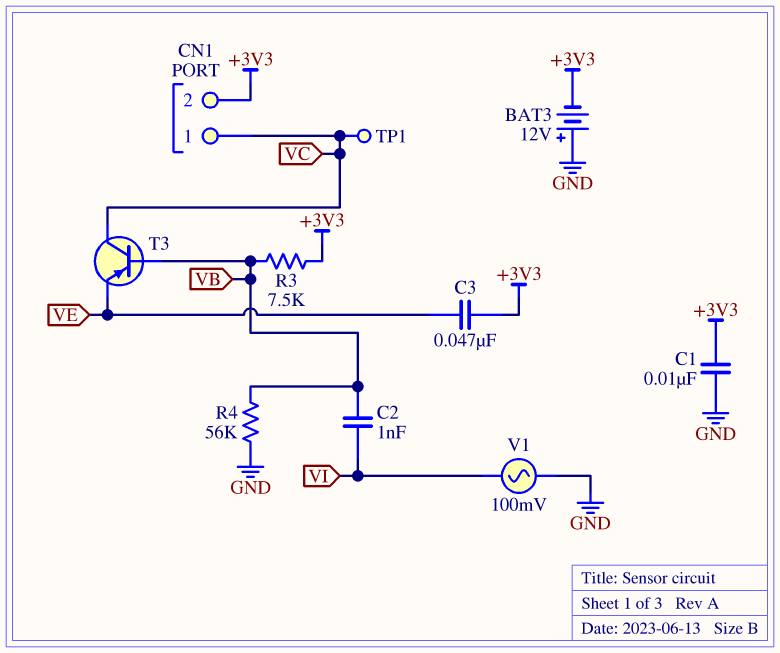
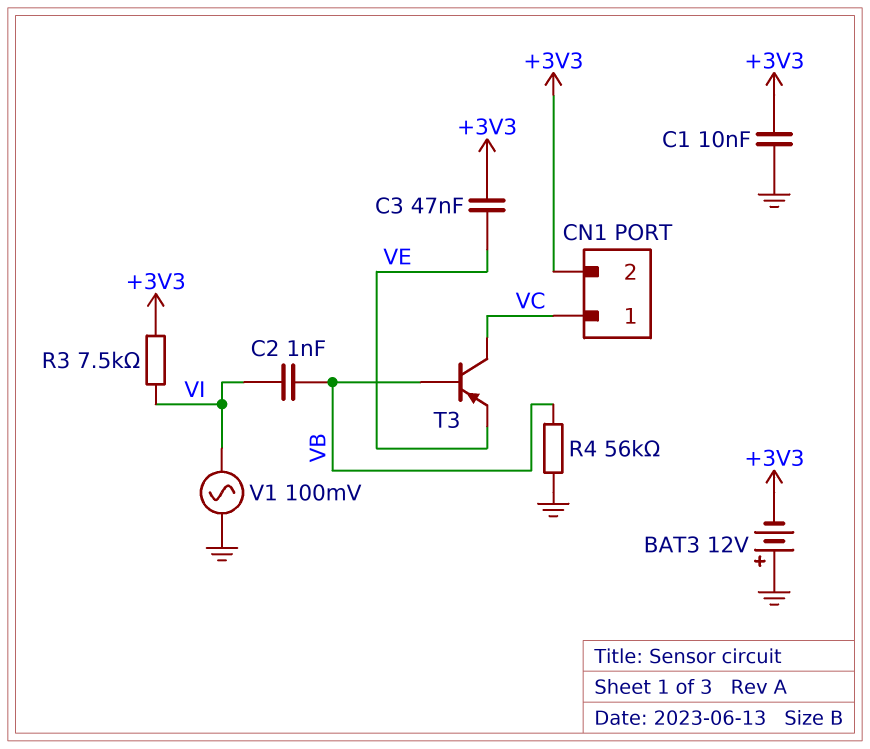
R3: 7.5k (+3V3, VB) -> 7.5k (+3V3, VI)
TP1: test point (VC) -> none

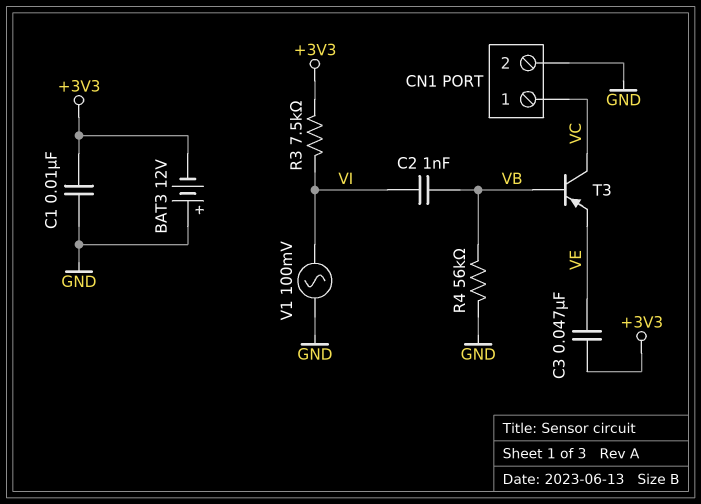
CN1 pin 2: +3V3 -> GND

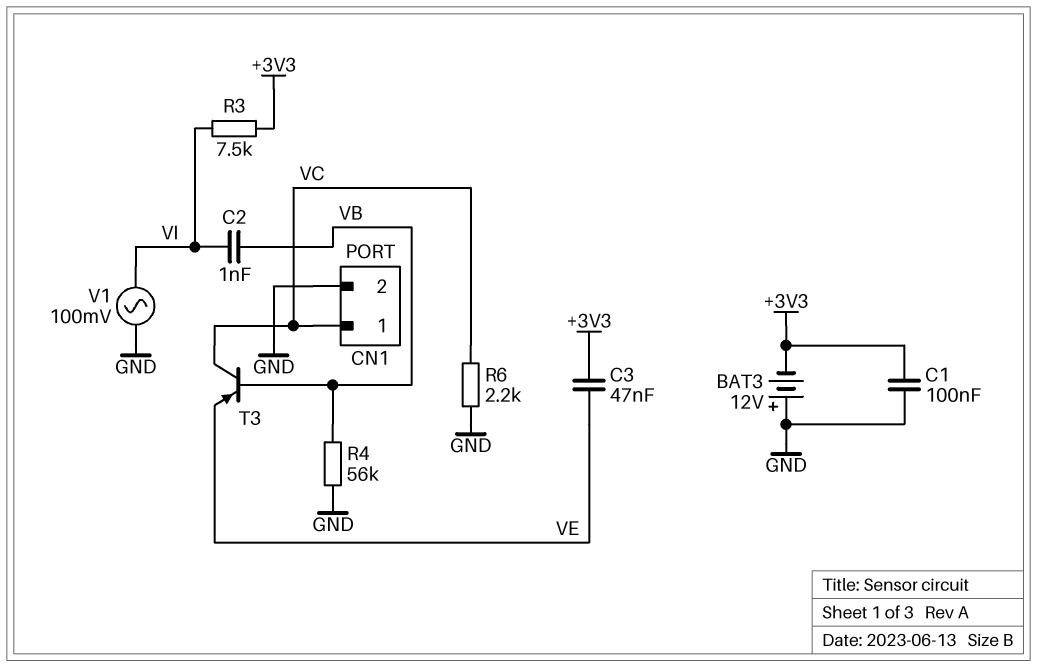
C1: 10nF (+3V3, GND) -> 100nF (+3V3, GND)
R6: none -> 2.2k (GND, VC)

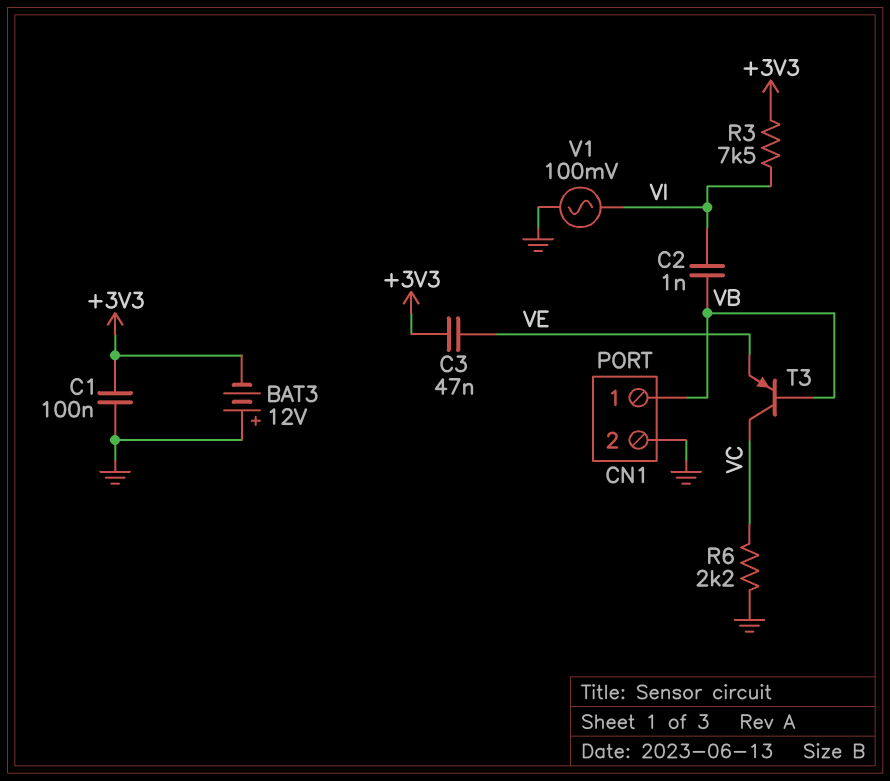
CN1 pin 1: VC -> VB
R4: 56k (GND, VB) -> none

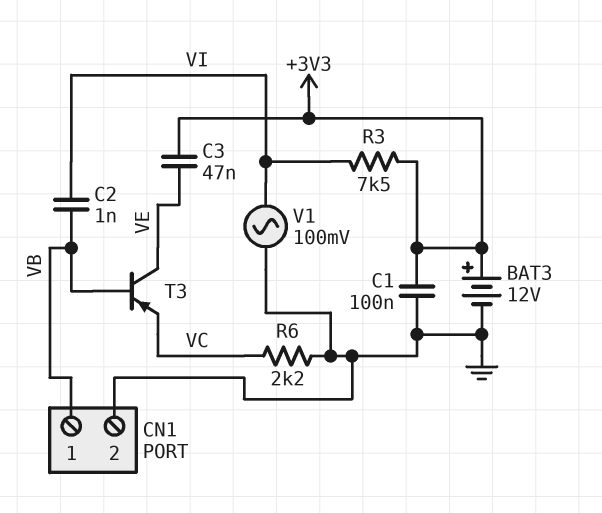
BAT3: 12V (plus GND, minus +3V3) -> 12V (plus +3V3, minus GND)
T3: PNP (B VB, C VC, E VE) -> PNP (B VB, C VE, E VC)

